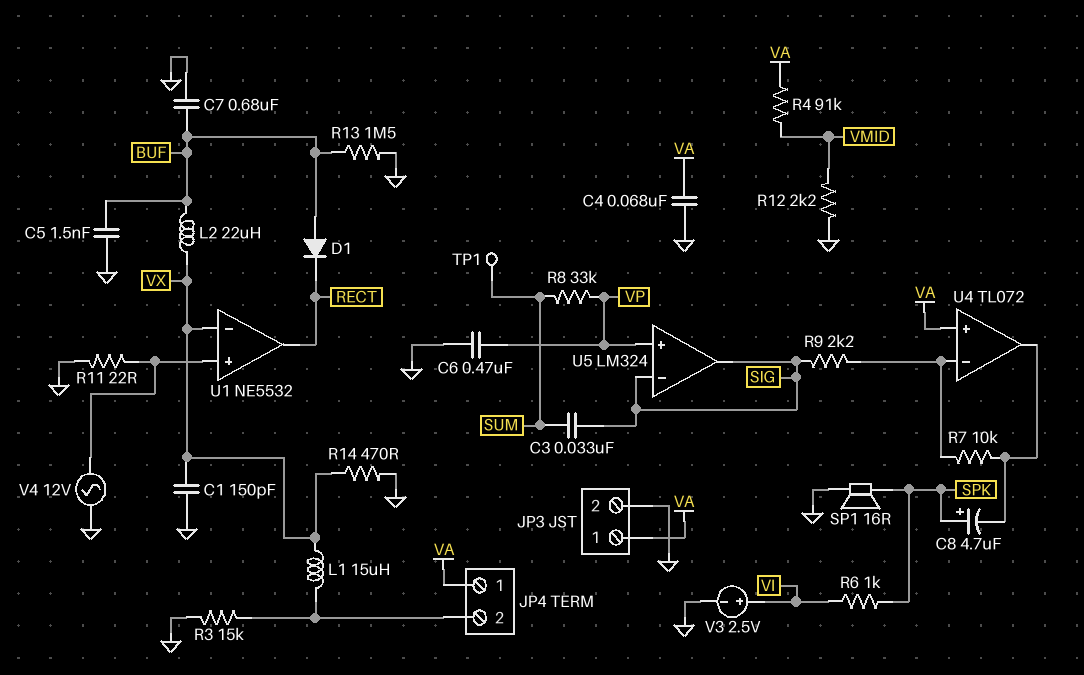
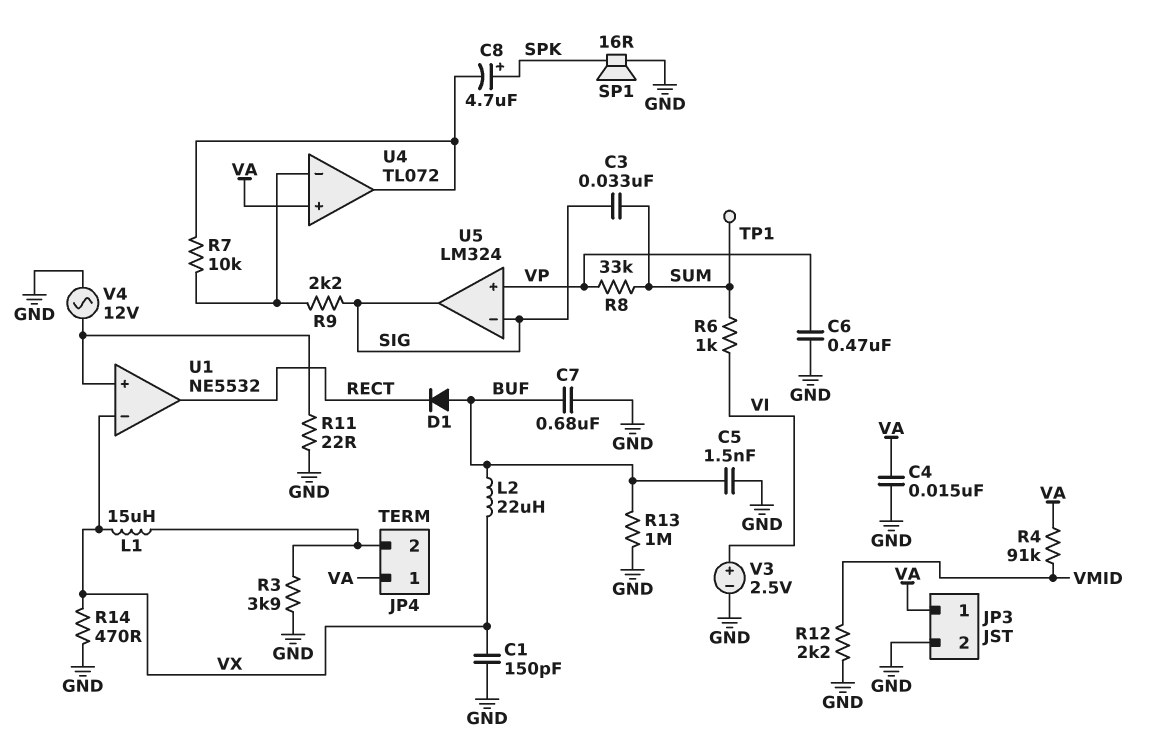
C4: 68nF (GND, VA) -> 15nF (GND, VA)
R3: 15k (GND, JP4/2) -> 3.9k (GND, JP4/2)
R6: 1k (SPK, VI) -> 1k (SUM, VI)
R13: 1.5M (BUF, GND) -> 1M (BUF, GND)

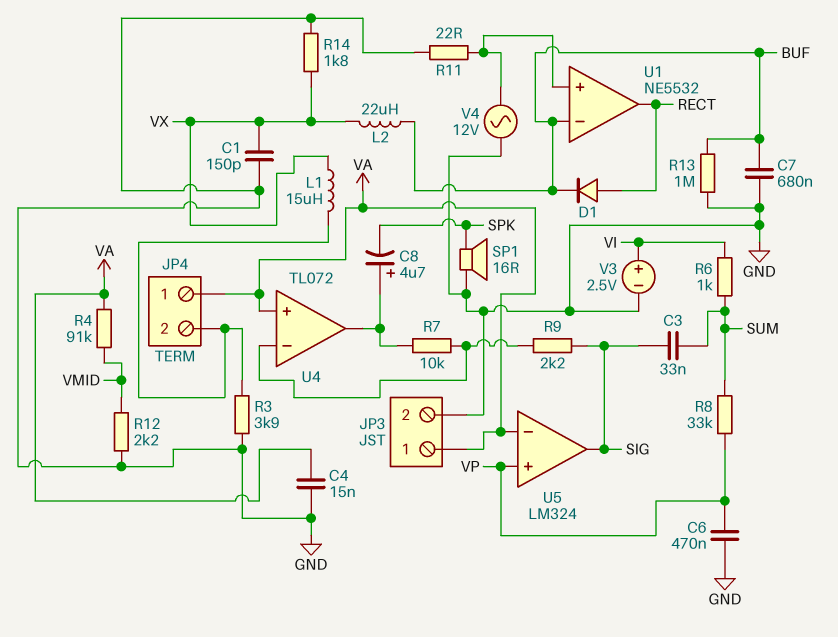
C5: 1.5nF (BUF, GND) -> none
C8: 4.7uF (plus SPK, minus U4/out) -> 4.7uF (plus U4/out, minus SPK)
D1: diode (A BUF, K RECT) -> diode (A RECT, K BUF)
R14: 470 (GND, VX) -> 1.8k (GND, VX)
TP1: test point (SUM) -> none
U1 pin in-: VX -> BUF
U5 pin in-: SIG -> VA

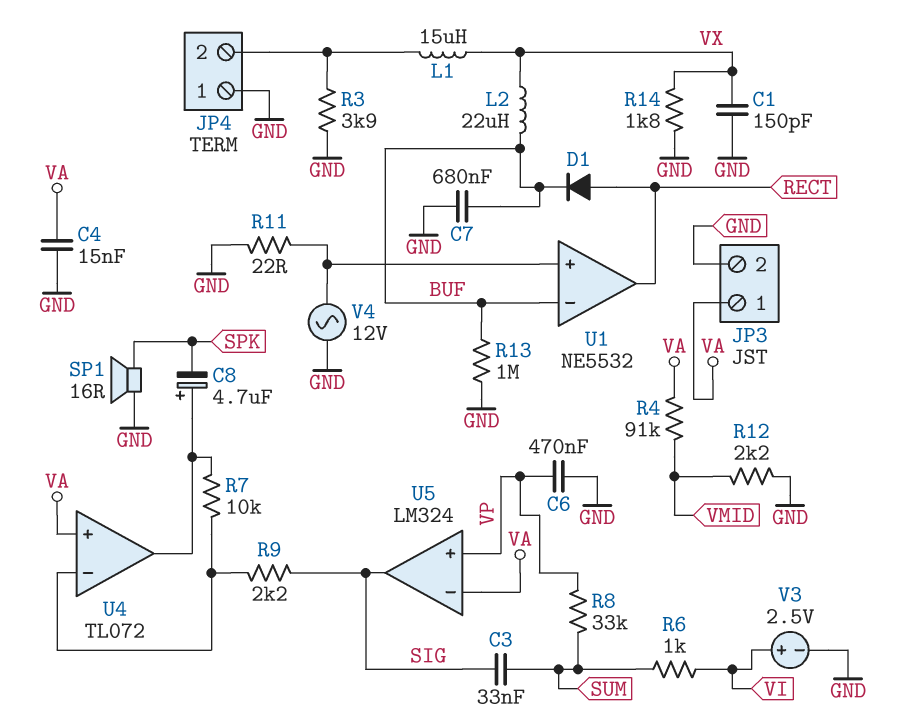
JP4 pin 1: VA -> GND

